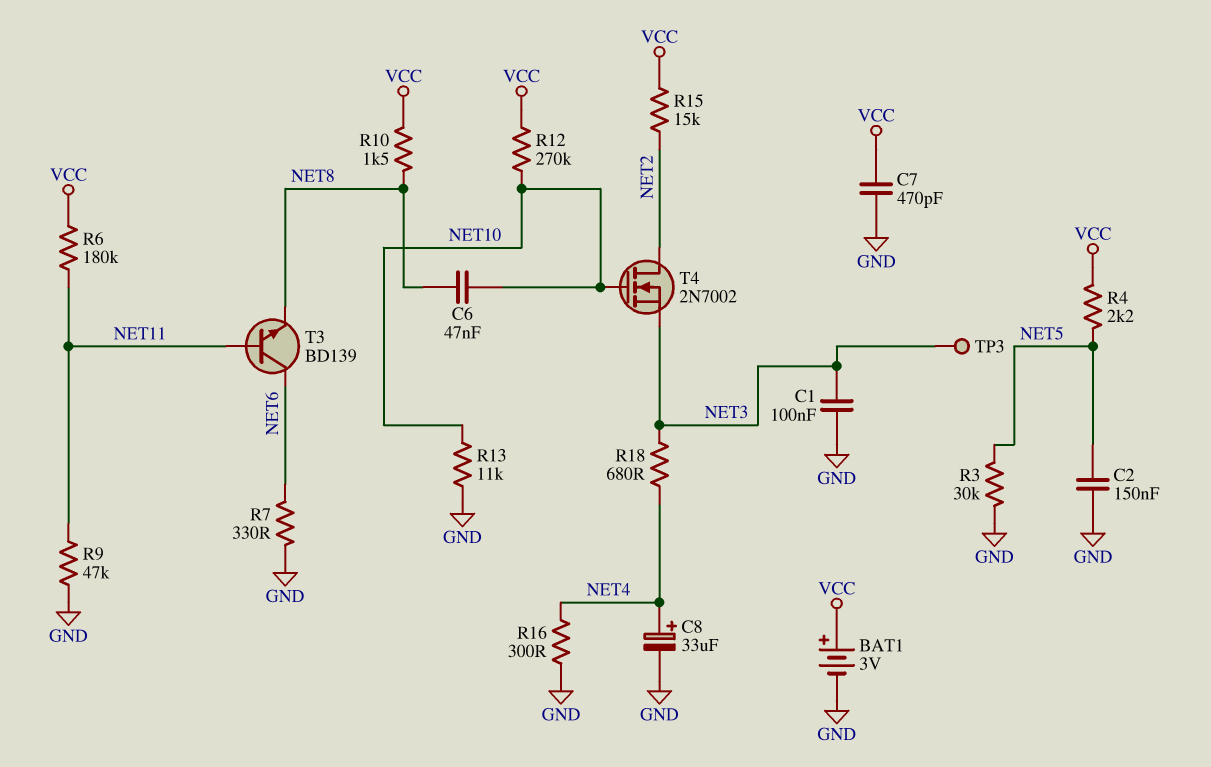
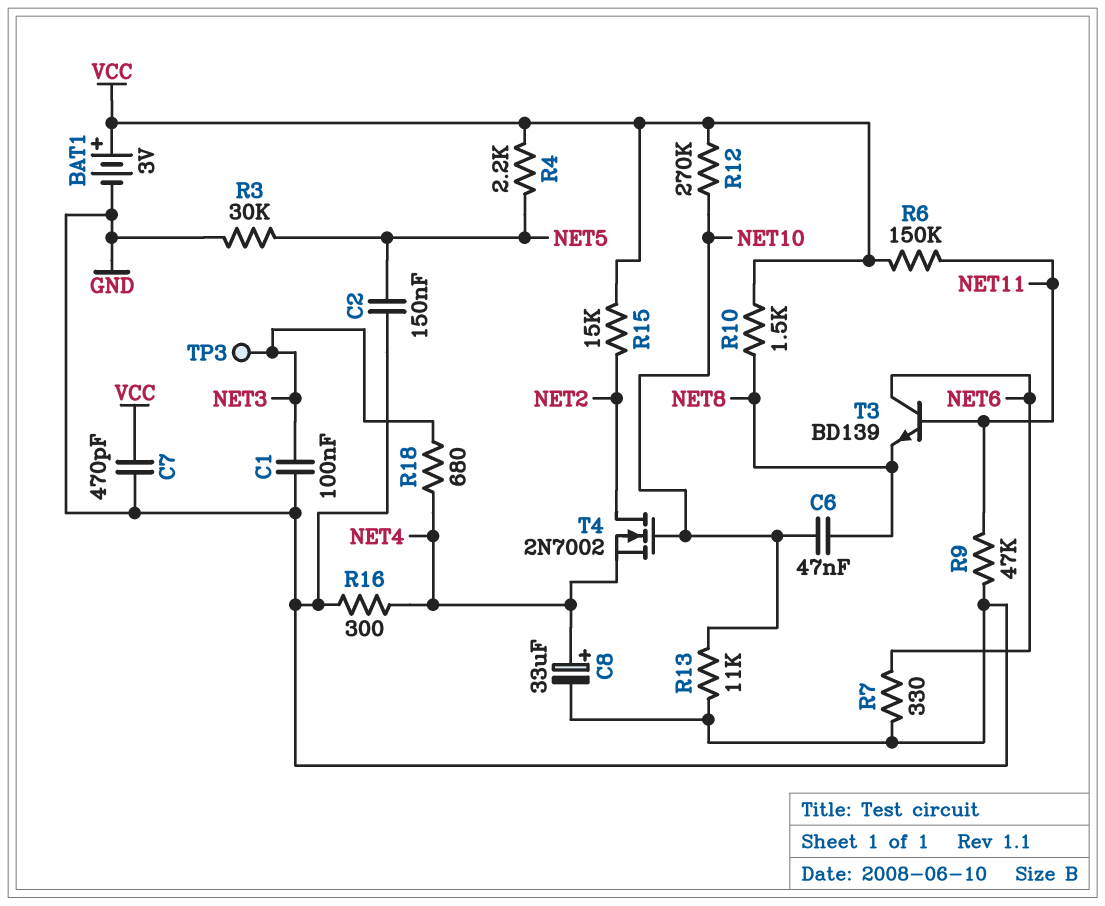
R6: 180k (NET11, VCC) -> 150k (NET11, VCC)
T4: NMOS 2N7002 (G NET10, D NET2, S NET3) -> NMOS 2N7002 (G NET10, D NET2, S NET4)

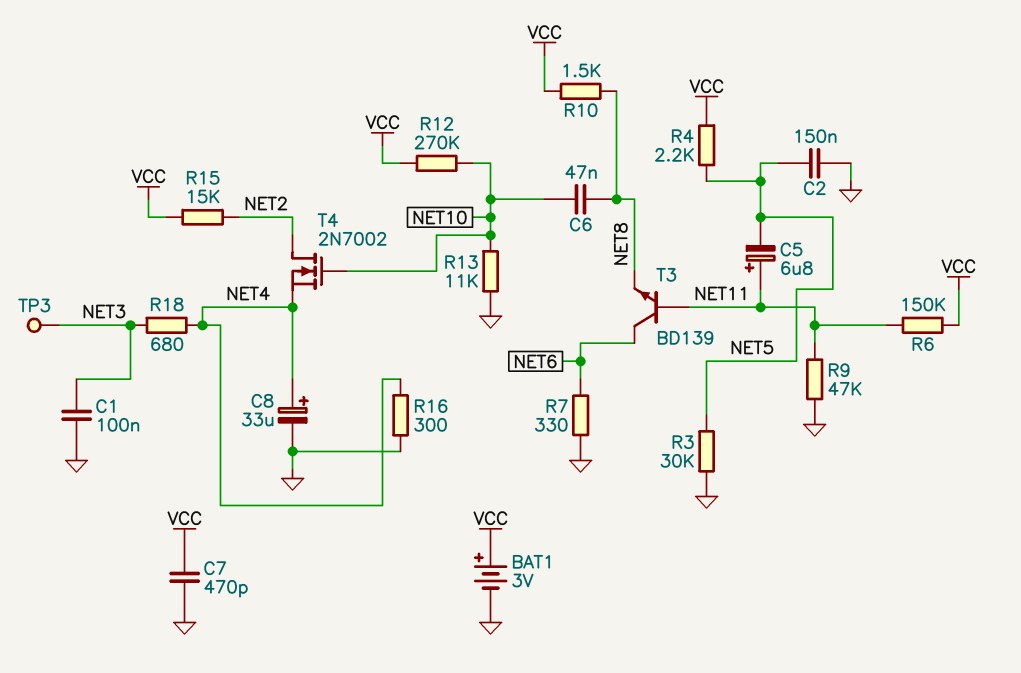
C5: none -> 6.8uF (plus NET11, minus NET5)

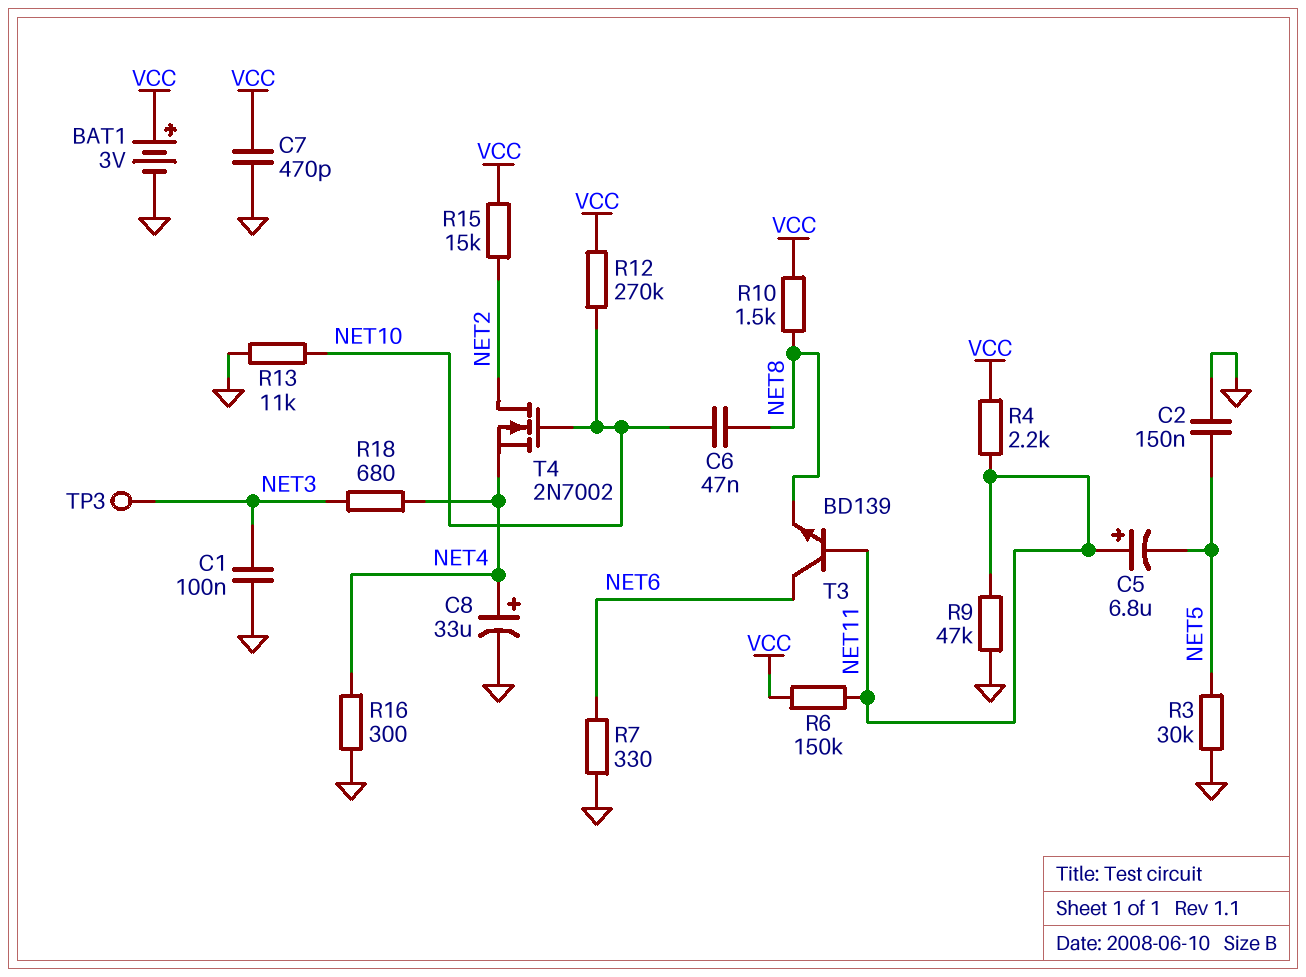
R4: 2.2k (NET5, VCC) -> 2.2k (NET11, VCC)

